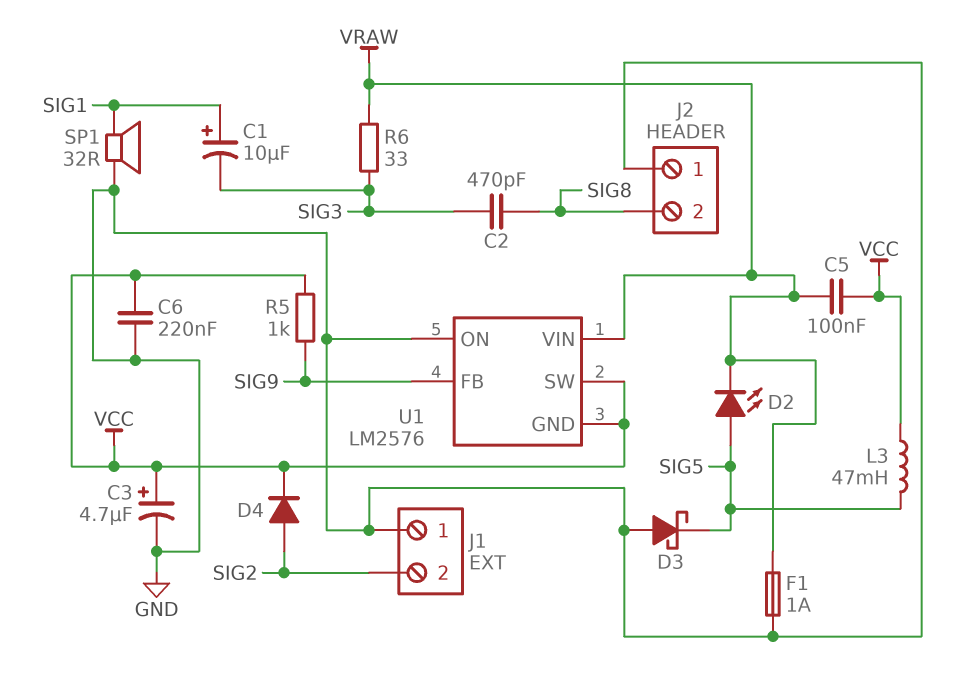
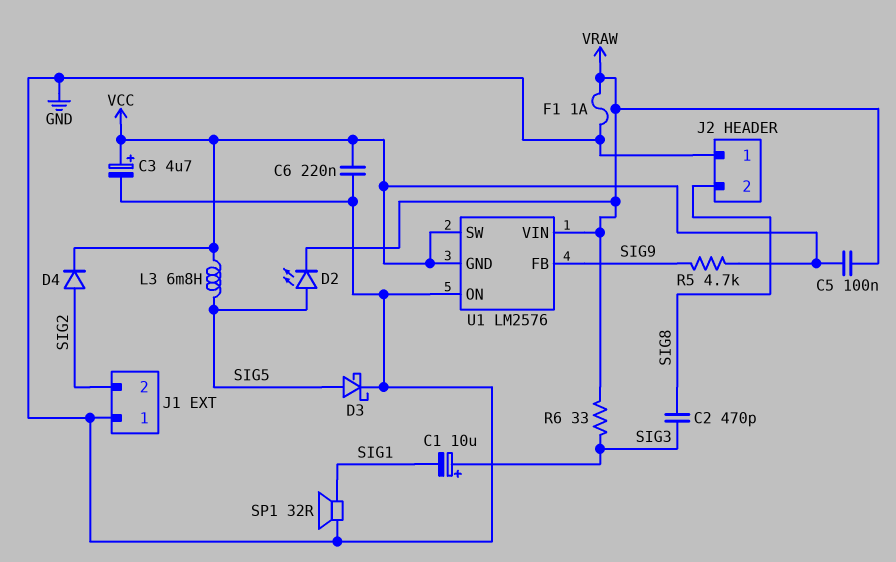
C1: 10uF (plus SIG1, minus SIG3) -> 10uF (plus SIG3, minus SIG1)
D3: schottky (A GND, K SIG5) -> schottky (A SIG5, K GND)
L3: 47mH (SIG5, VCC) -> 6.8mH (SIG5, VCC)
R5: 1k (SIG9, VCC) -> 4.7k (SIG9, VCC)

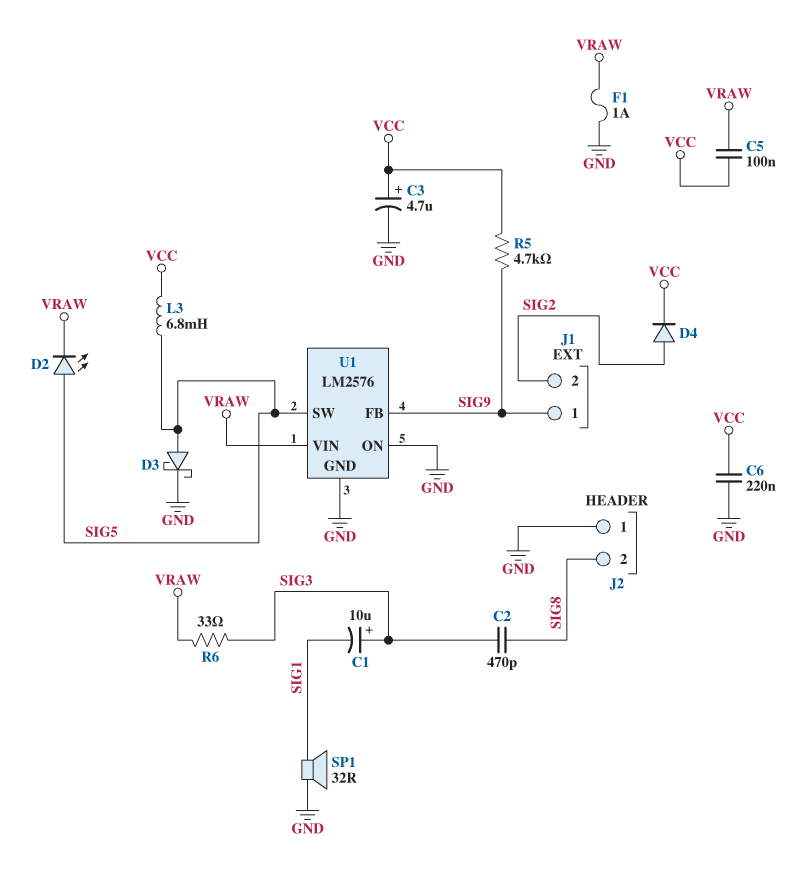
J1 pin 1: GND -> SIG9
U1 pin GND: VCC -> GND
U1 pin SW: VCC -> SIG5

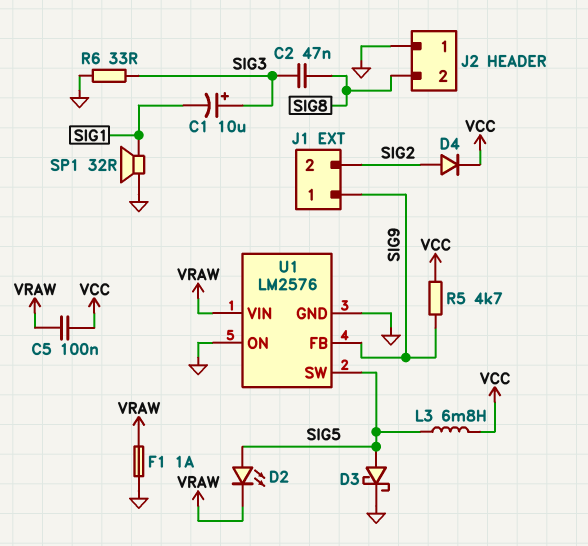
C2: 470pF (SIG3, SIG8) -> 47nF (SIG3, SIG8)
C3: 4.7uF (plus VCC, minus GND) -> none
C6: 220nF (GND, VCC) -> none
R6: 33 (SIG3, VRAW) -> 33 (GND, SIG3)

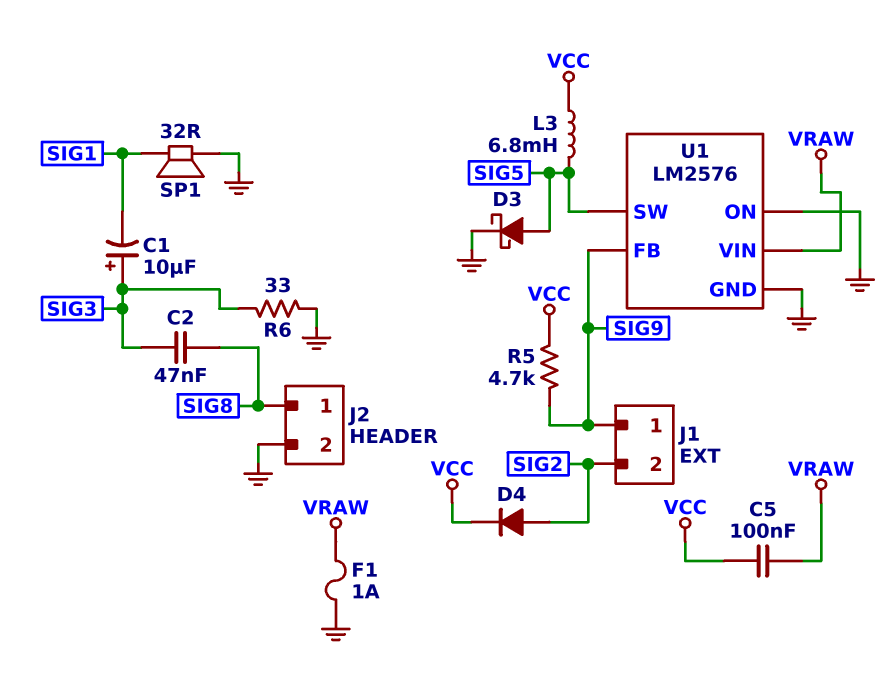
D2: LED (A SIG5, K VRAW) -> none
J2 pin 1: GND -> SIG8
J2 pin 2: SIG8 -> GND

